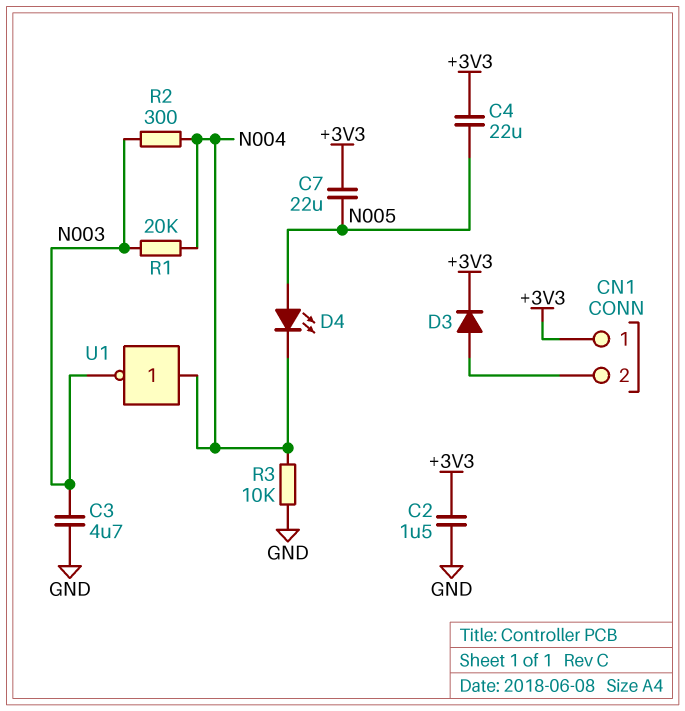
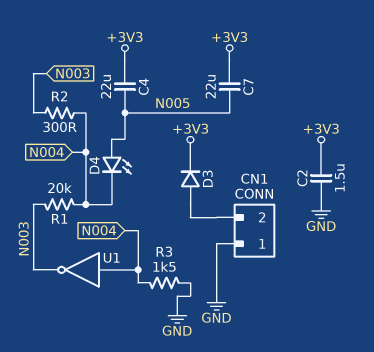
C3: 4.7uF (GND, N003) -> none
CN1 pin 1: +3V3 -> GND
R3: 10k (GND, N004) -> 1.5k (GND, N004)

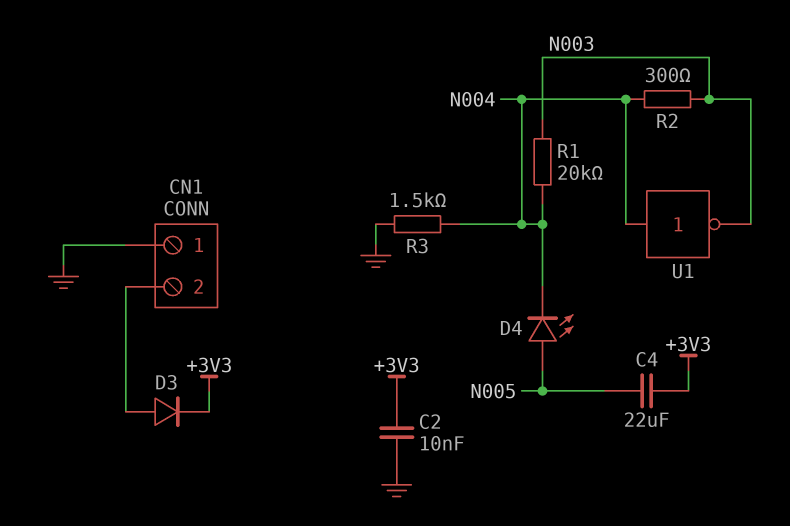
C2: 1.5uF (+3V3, GND) -> 10nF (+3V3, GND)
C7: 22uF (+3V3, N005) -> none

